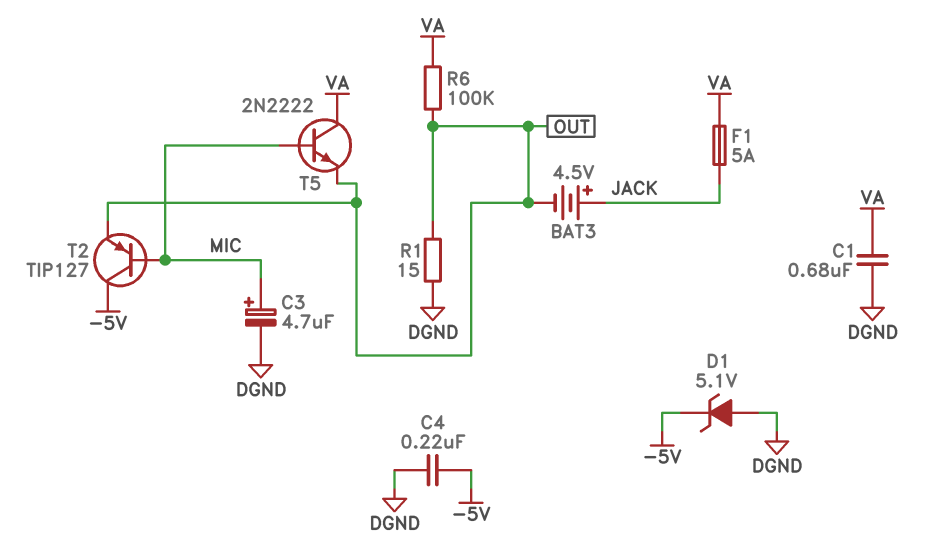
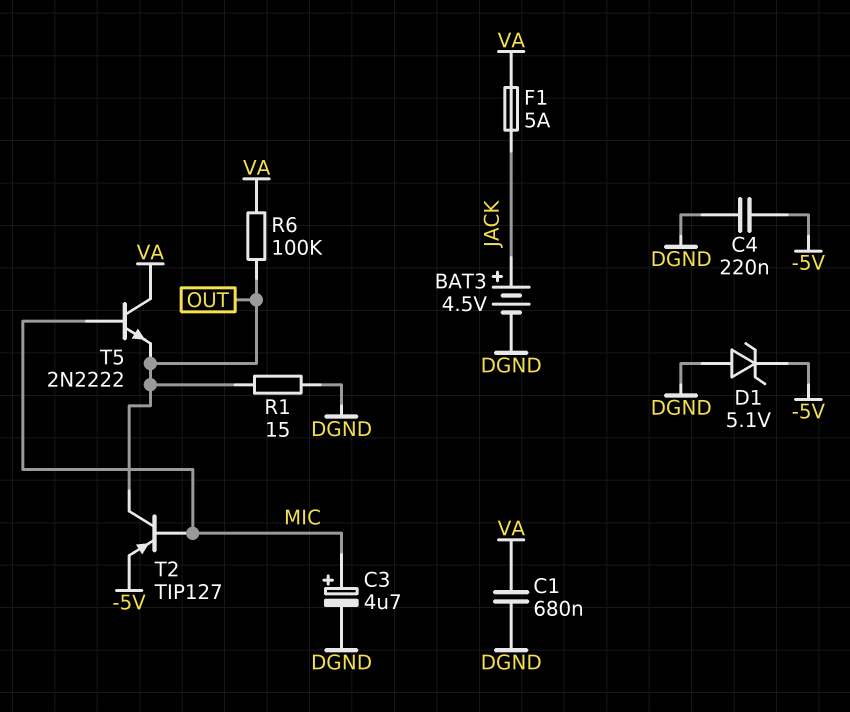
BAT3: 4.5V (plus JACK, minus OUT) -> 4.5V (plus JACK, minus DGND)
T2: PNP TIP127 (B MIC, C -5V, E OUT) -> PNP TIP127 (B MIC, C OUT, E -5V)

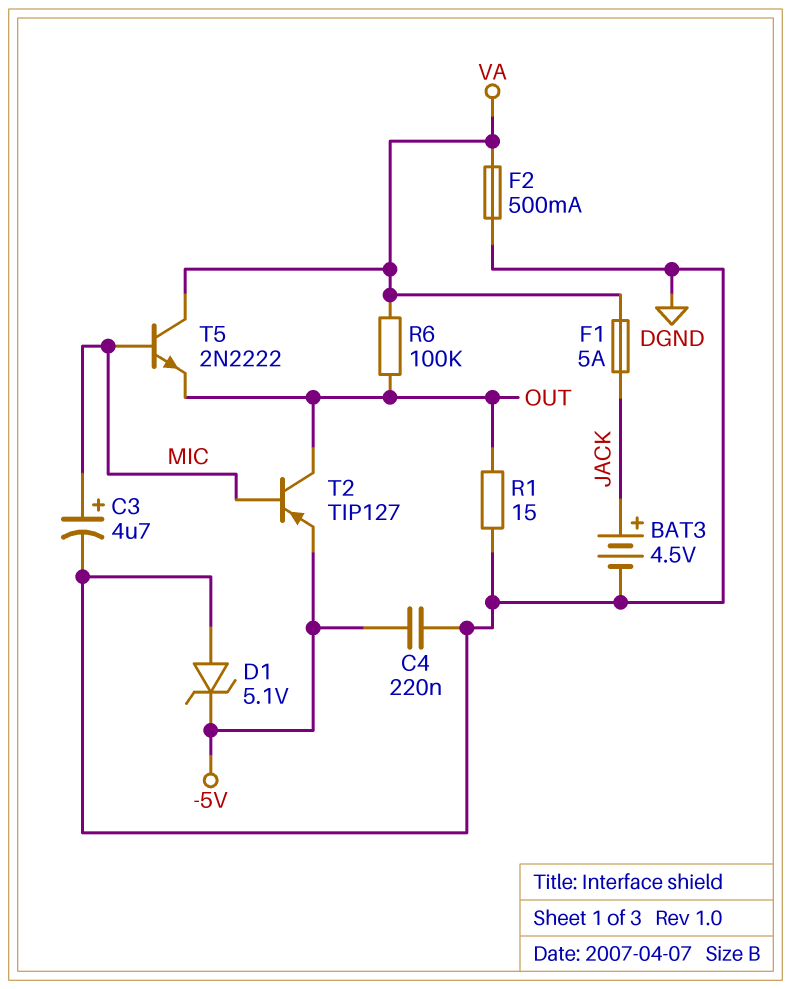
C1: 680nF (DGND, VA) -> none
F2: none -> 500mA (DGND, VA)

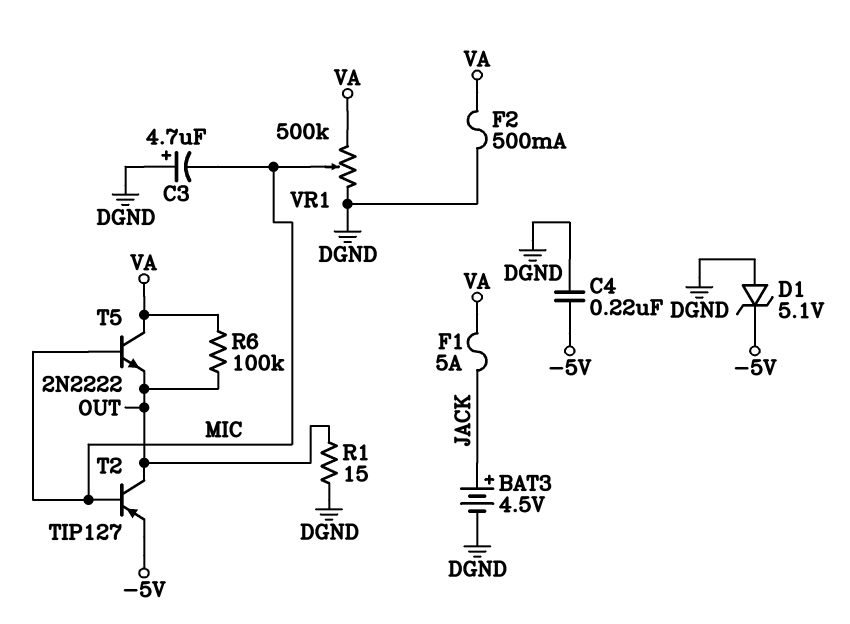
C3: 4.7uF (plus MIC, minus DGND) -> 4.7uF (plus DGND, minus MIC)
VR1: none -> 500k (DGND, VA, wiper MIC)

